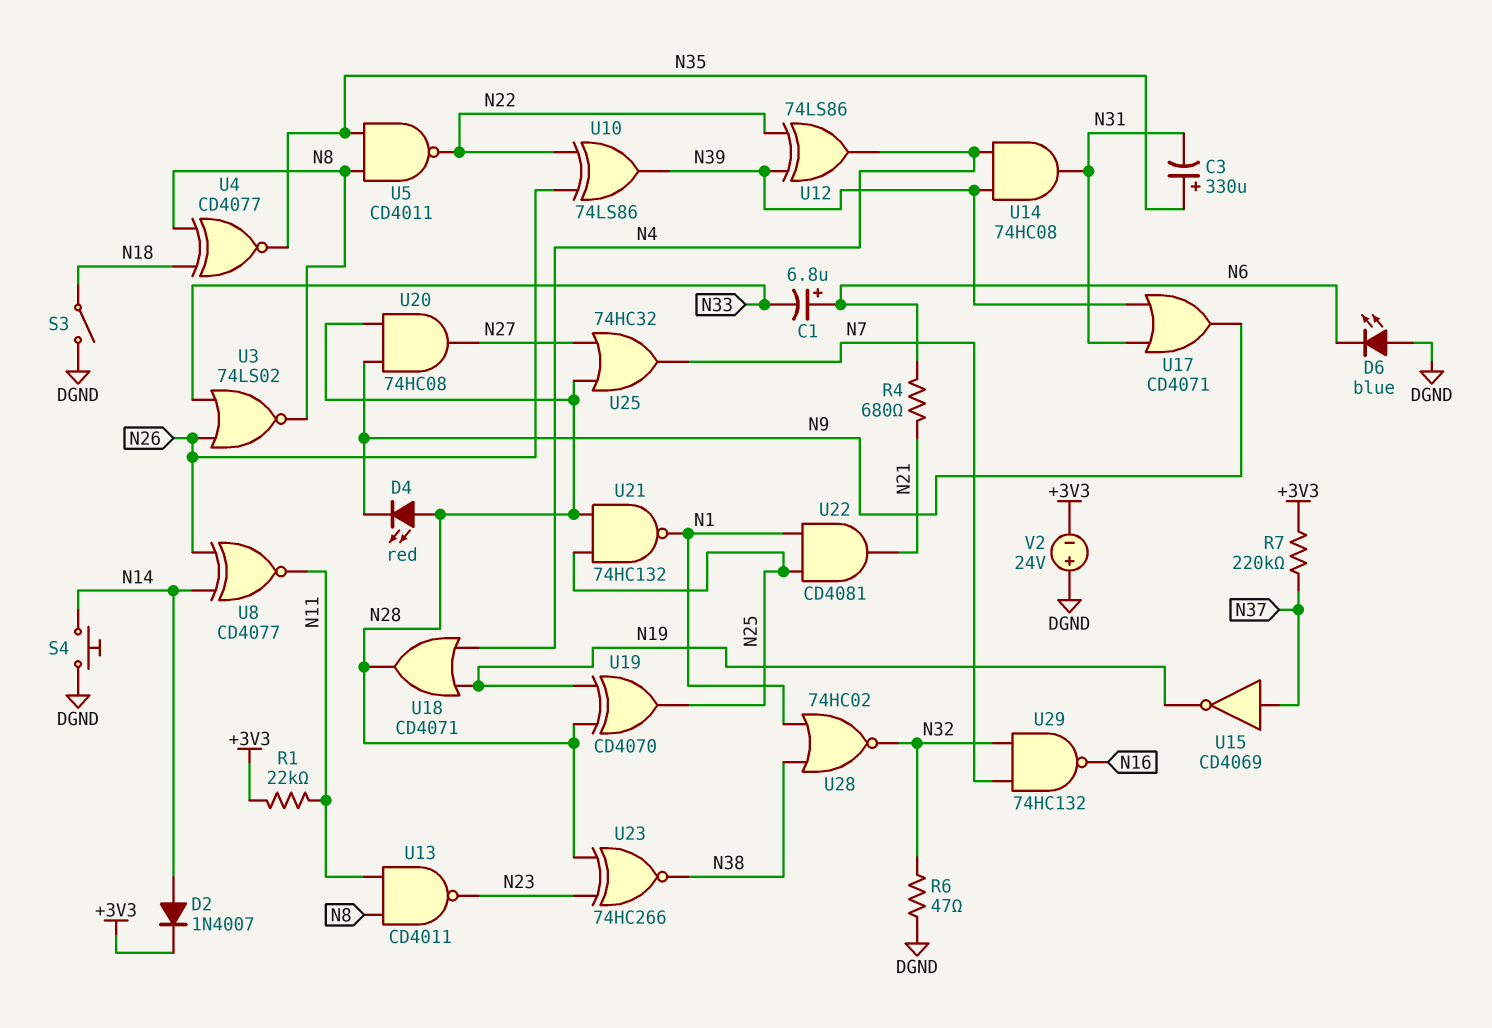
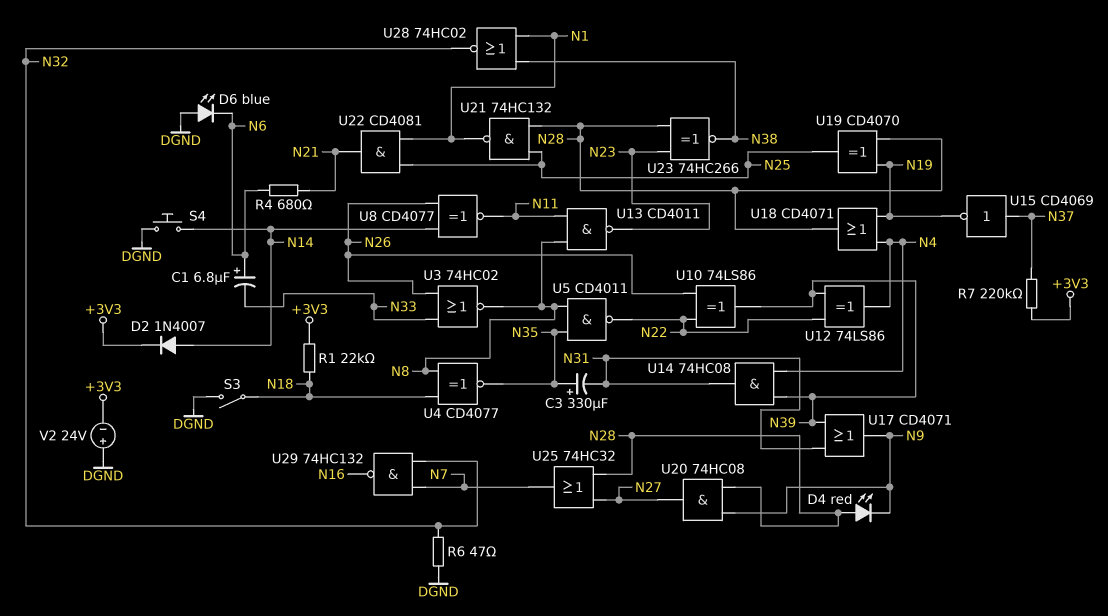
R1: 22k (+3V3, N11) -> 22k (+3V3, N18)
U3: NOR 74LS02 (in N26, in N33, out N8) -> NOR 74HC02 (in N26, in N33, out N8)

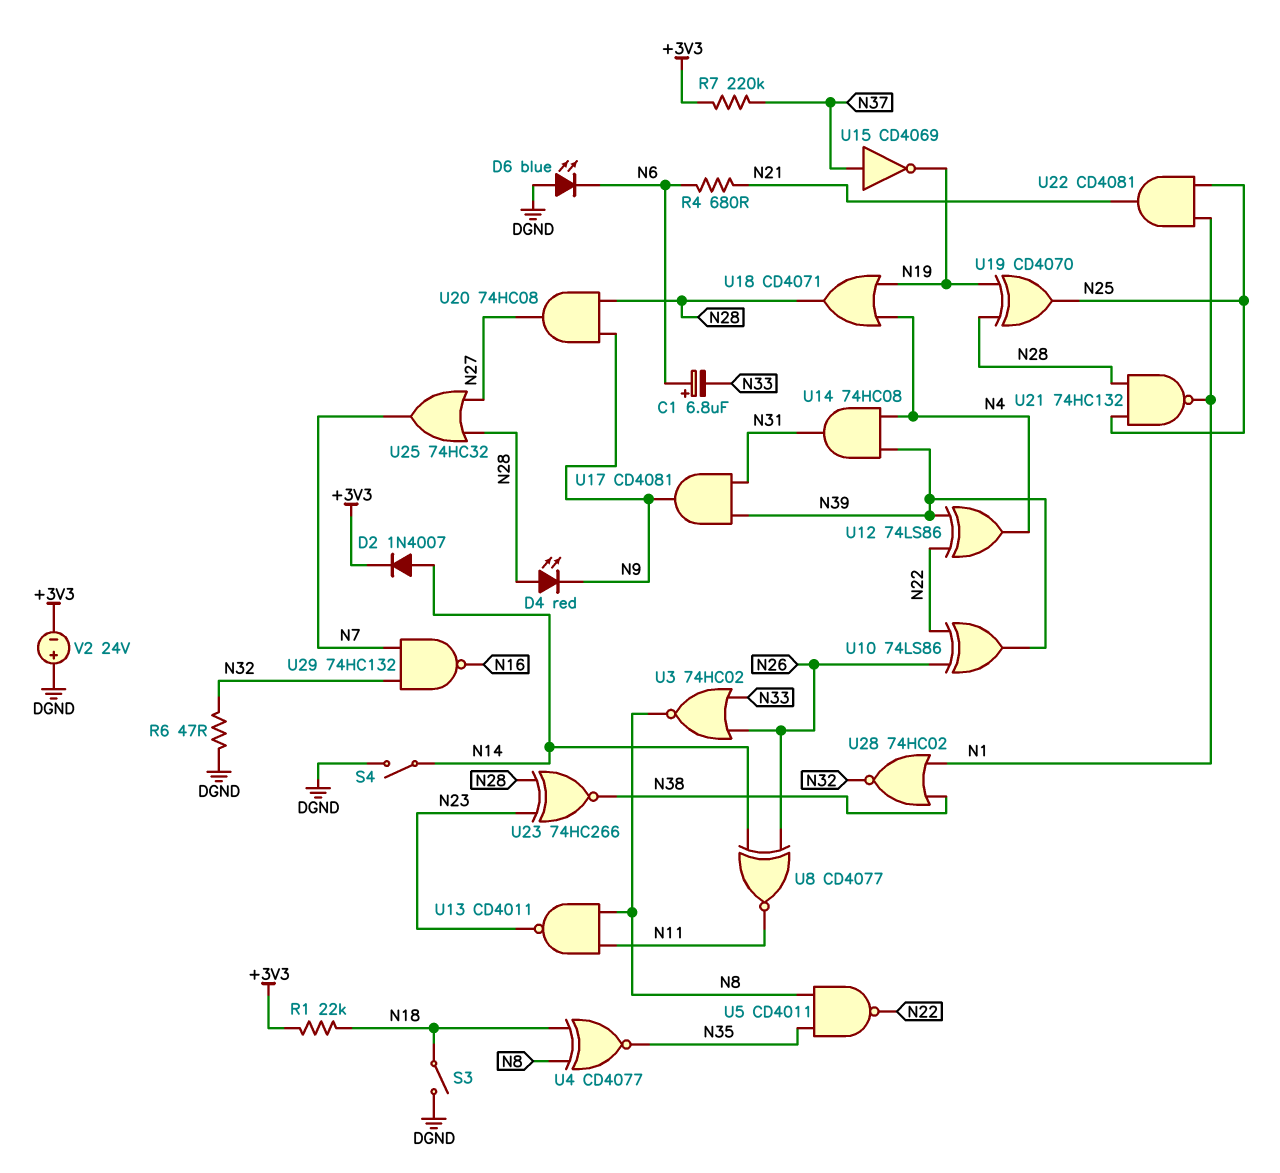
C3: 330uF (plus N35, minus N31) -> none
S4: button (DGND, N14) -> switch (DGND, N14)
U17: OR CD4071 (in N31, in N39, out N9) -> AND CD4081 (in N31, in N39, out N9)

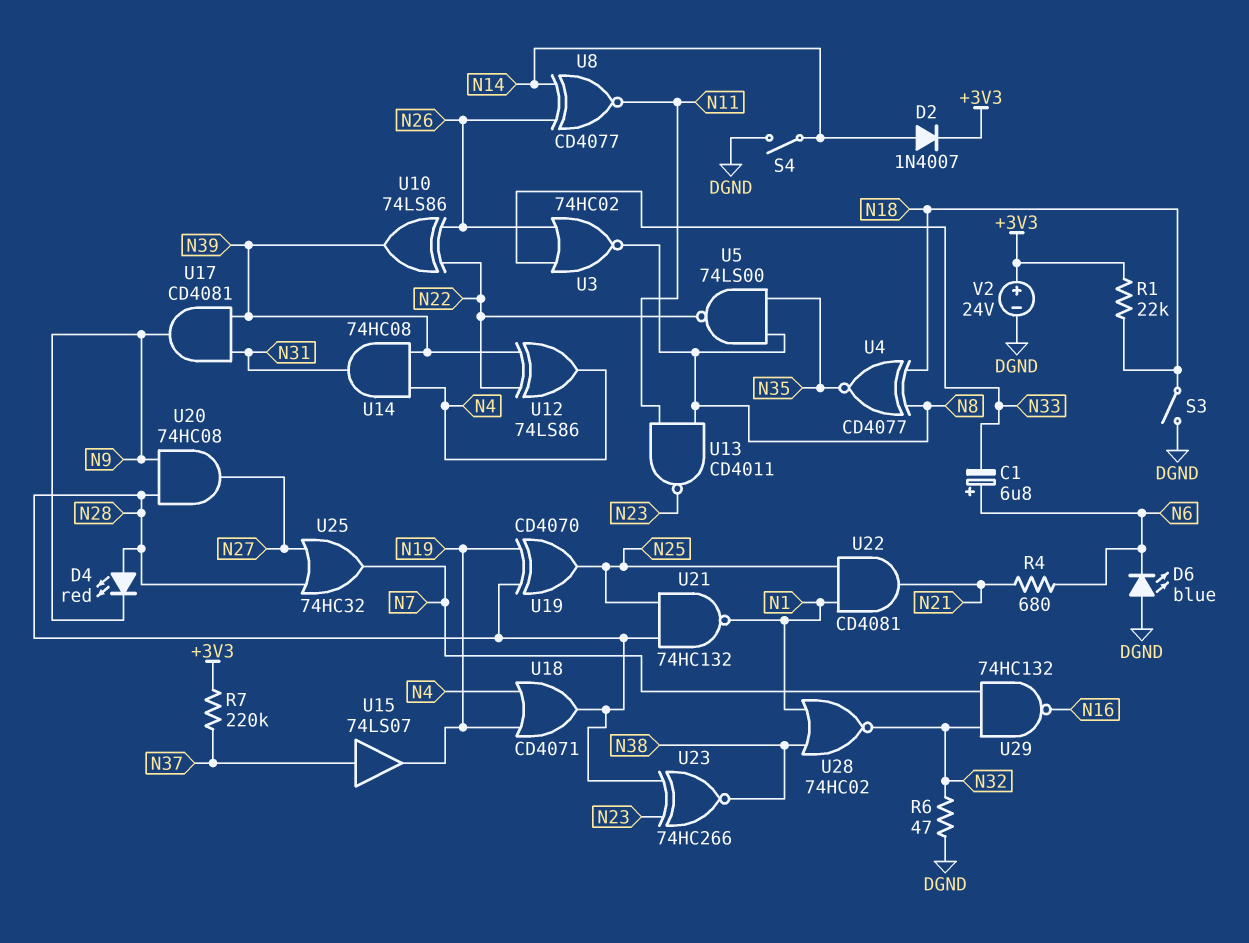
U5: NAND CD4011 (in N8, in N35, out N22) -> NAND 74LS00 (in N8, in N35, out N22)
U15: NOT CD4069 (in N37, out N19) -> buffer 74LS07 (in N37, out N19)
V2: 24V (plus DGND, minus +3V3) -> 24V (plus +3V3, minus DGND)

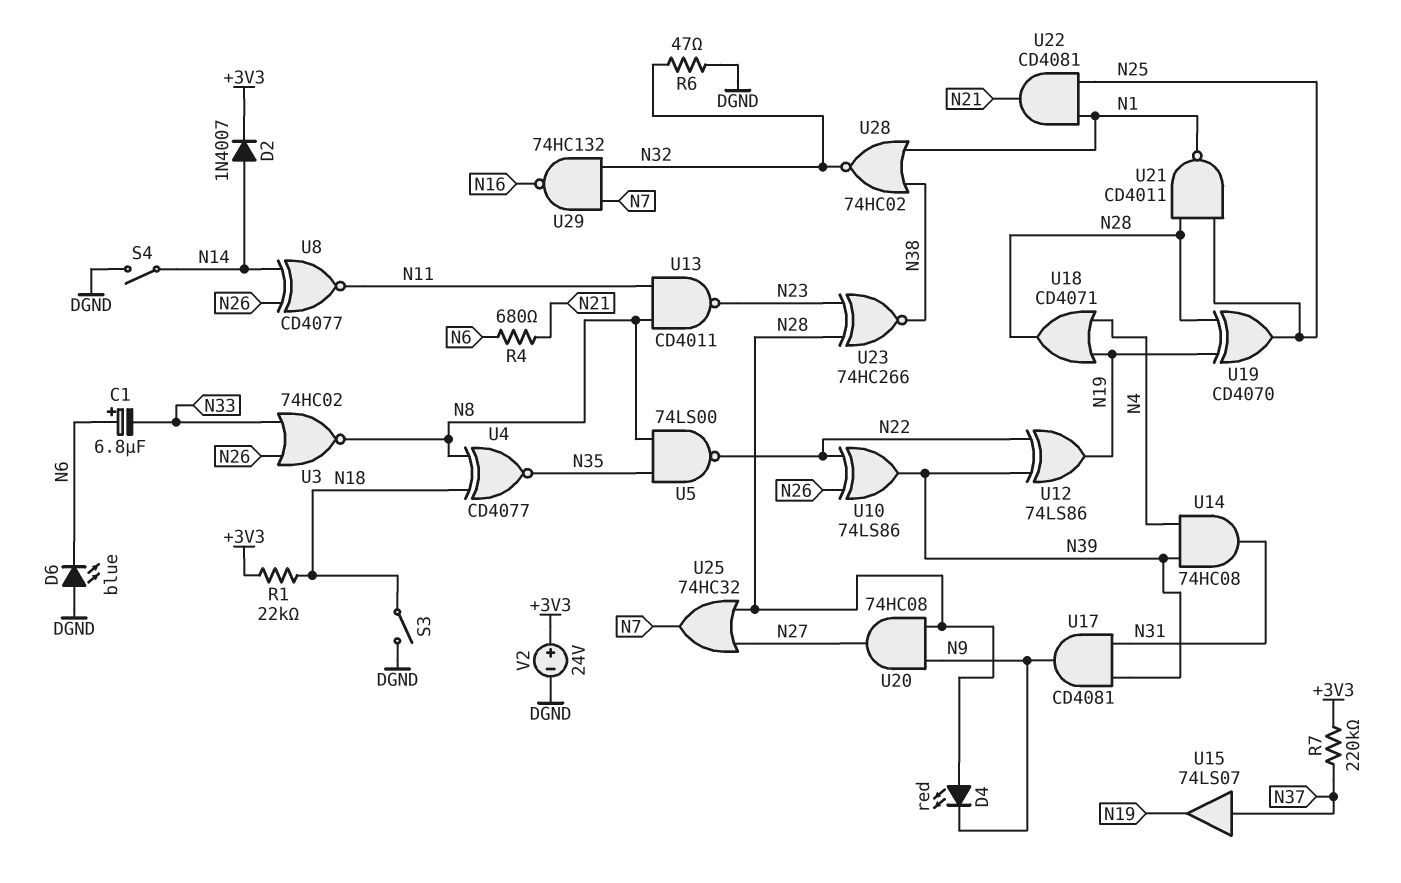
U12: XOR 74LS86 (in N22, in N39, out N4) -> XOR 74LS86 (in N22, in N39, out N19)
U21: NAND 74HC132 (in N25, in N28, out N1) -> NAND CD4011 (in N25, in N28, out N1)

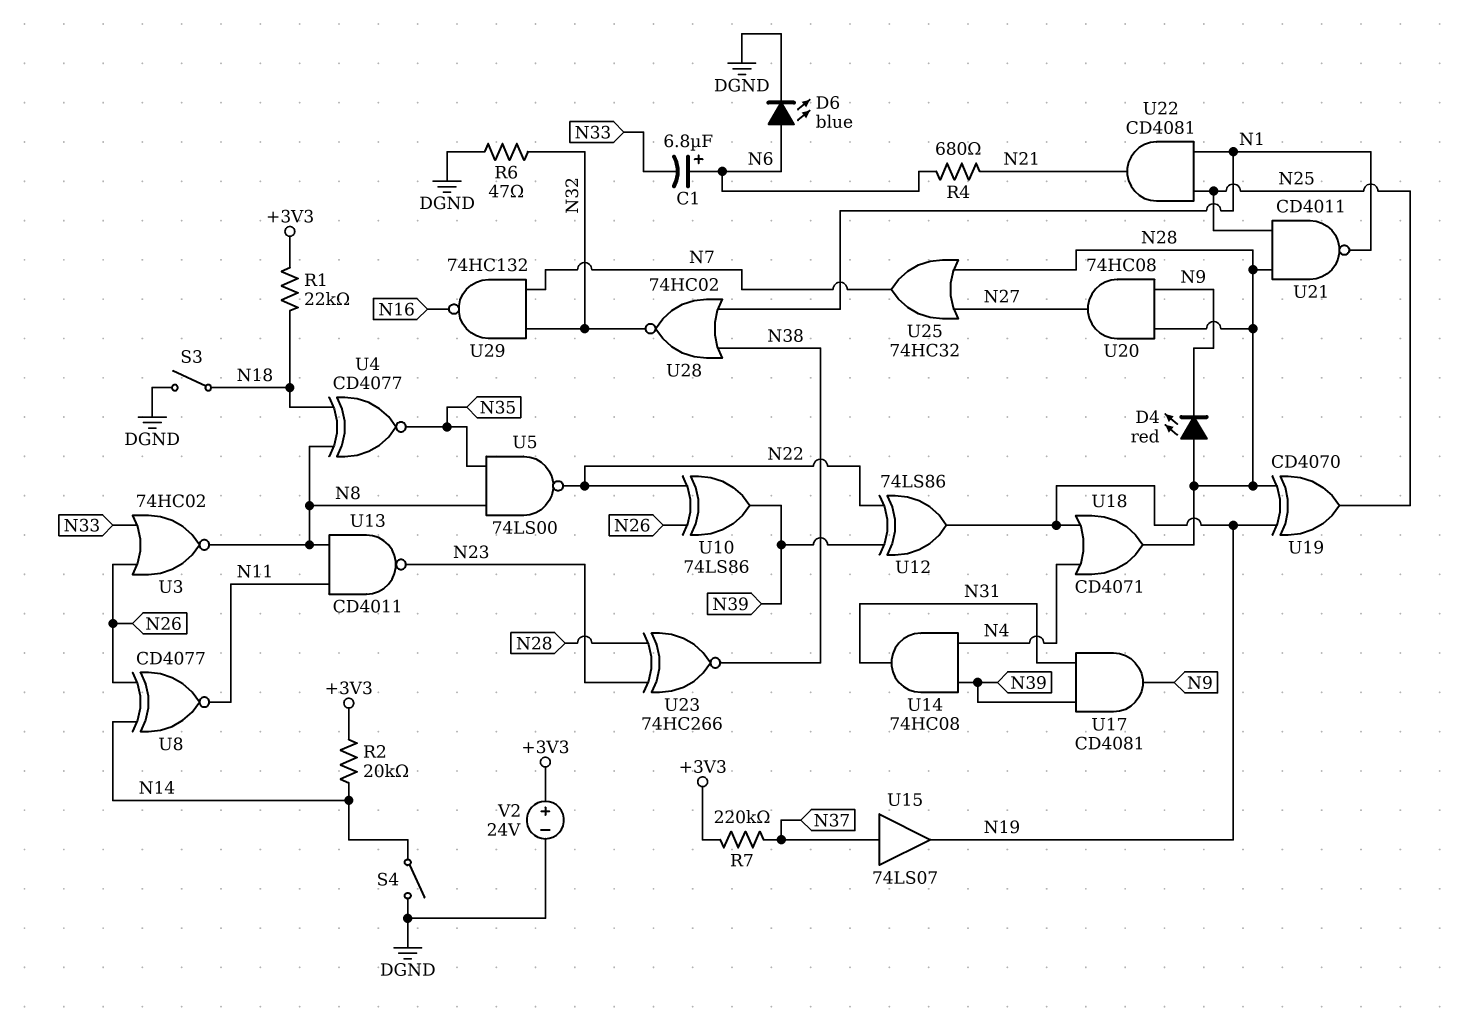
D2: diode 1N4007 (A N14, K +3V3) -> none
D6: LED blue (A DGND, K N6) -> LED blue (A N6, K DGND)
R2: none -> 20k (+3V3, N14)

